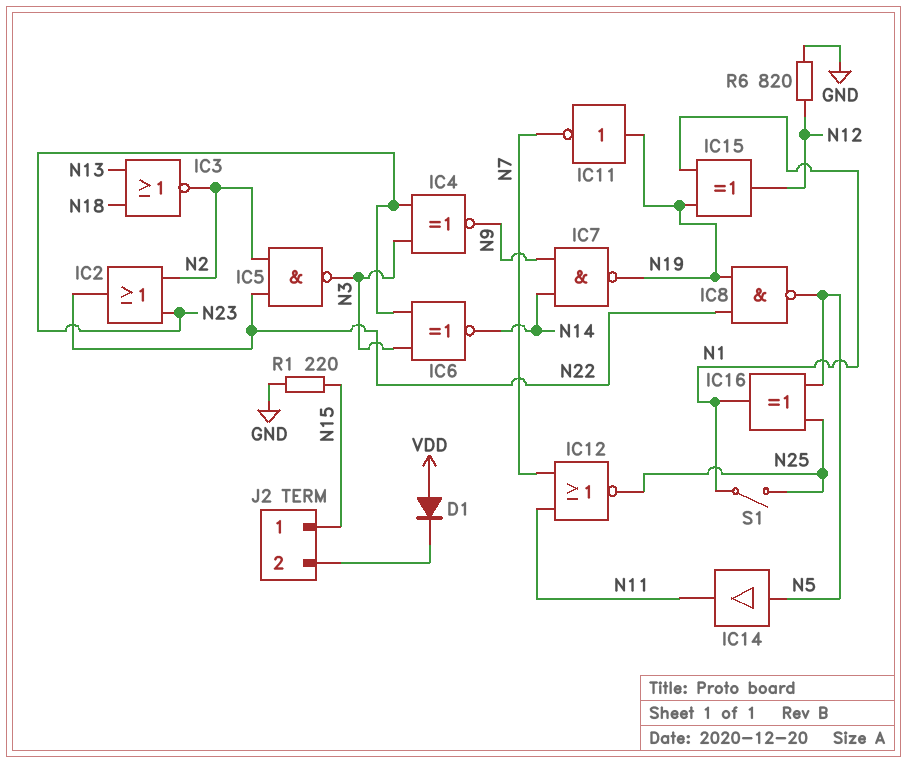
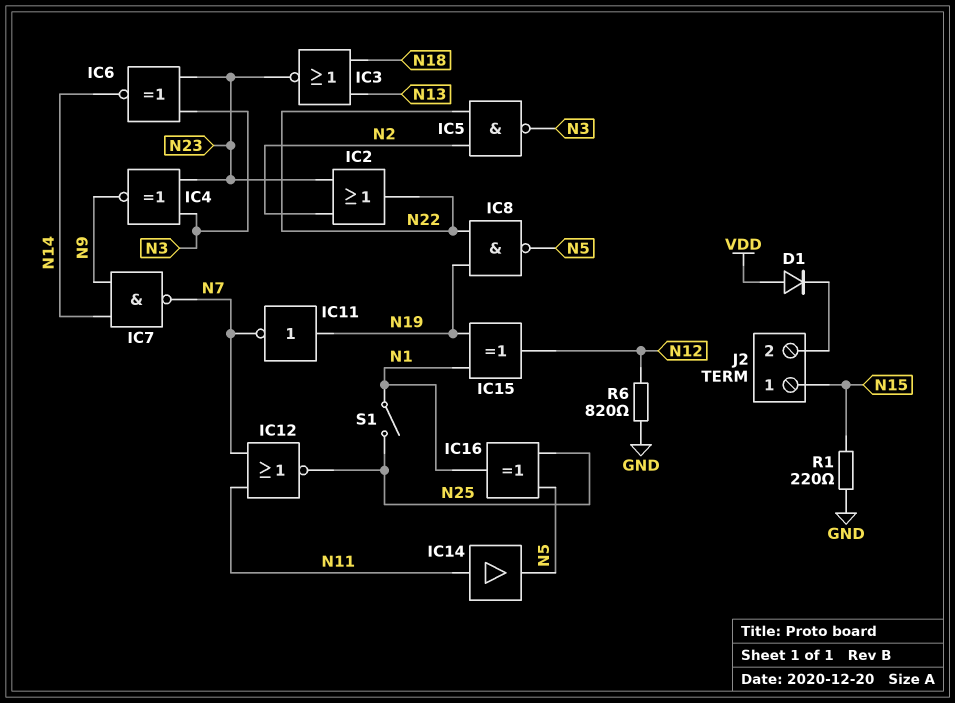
IC3: NOR (in N13, in N18, out N2) -> NOR (in N13, in N18, out N23)
IC7: NAND (in N9, in N14, out N19) -> NAND (in N9, in N14, out N7)
IC14: buffer (in N5, out N11) -> buffer (in N11, out N5)

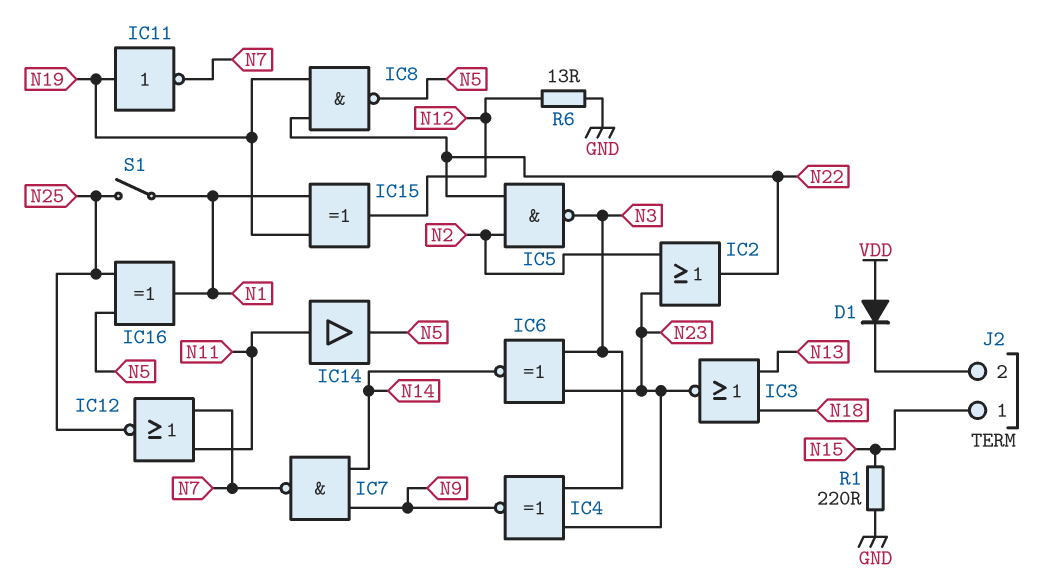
R6: 820 (GND, N12) -> 13 (GND, N12)

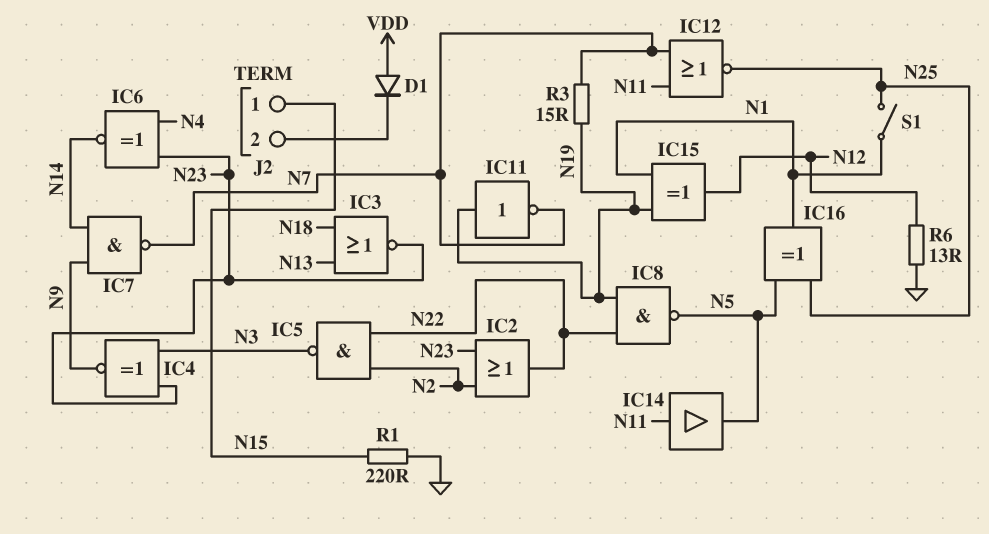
IC6: XNOR (in N3, in N23, out N14) -> XNOR (in N4, in N23, out N14)
R3: none -> 15 (N7, N19)

